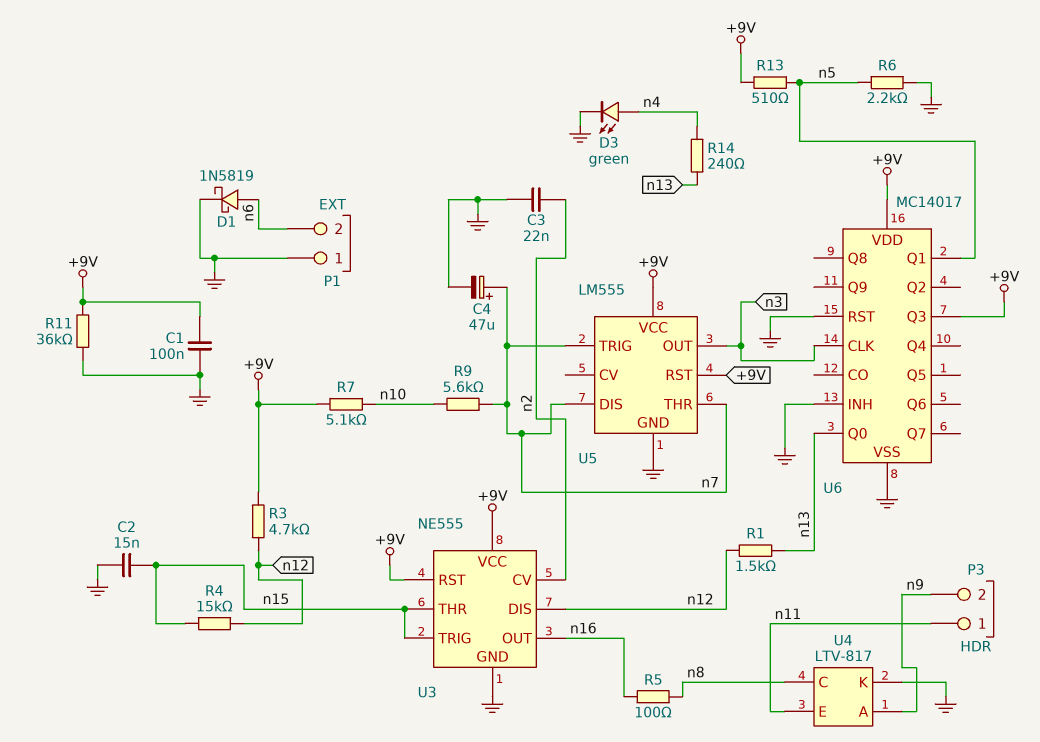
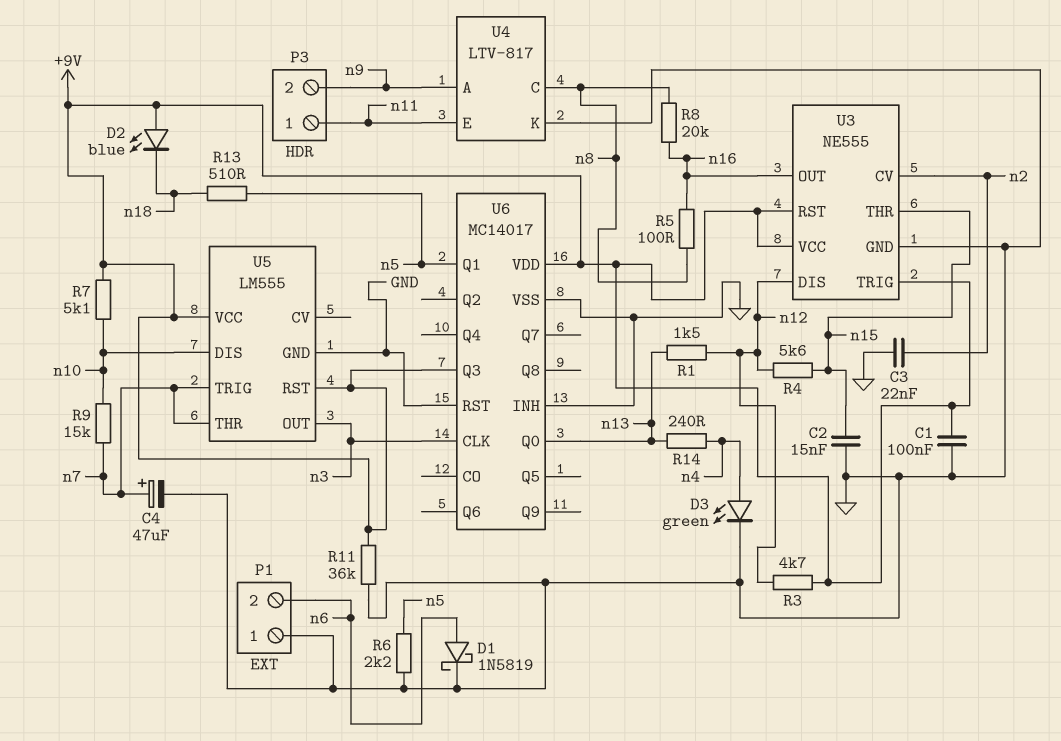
D2: none -> LED blue (A +9V, K n18)
R4: 15k (n12, n15) -> 5.6k (n12, n15)
R8: none -> 20k (n8, n16)
R9: 5.6k (n7, n10) -> 15k (n7, n10)
R13: 510 (+9V, n5) -> 510 (n5, n18)
U3 pin TRIG: n15 -> +9V
U5 pin DIS: n7 -> n10

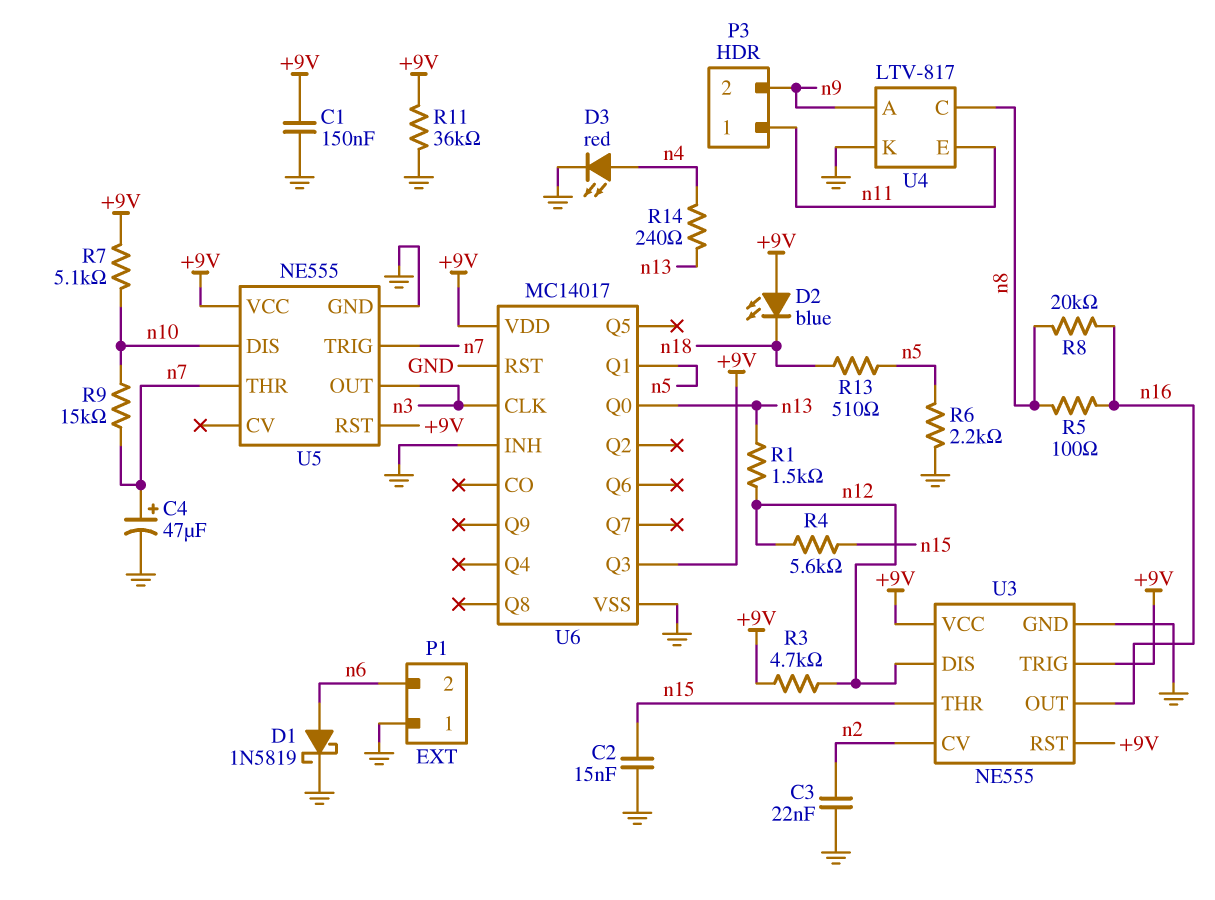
C1: 100nF (+9V, GND) -> 150nF (+9V, GND)
D3: LED green (A n4, K GND) -> LED red (A n4, K GND)
U5: LM555 -> NE555

